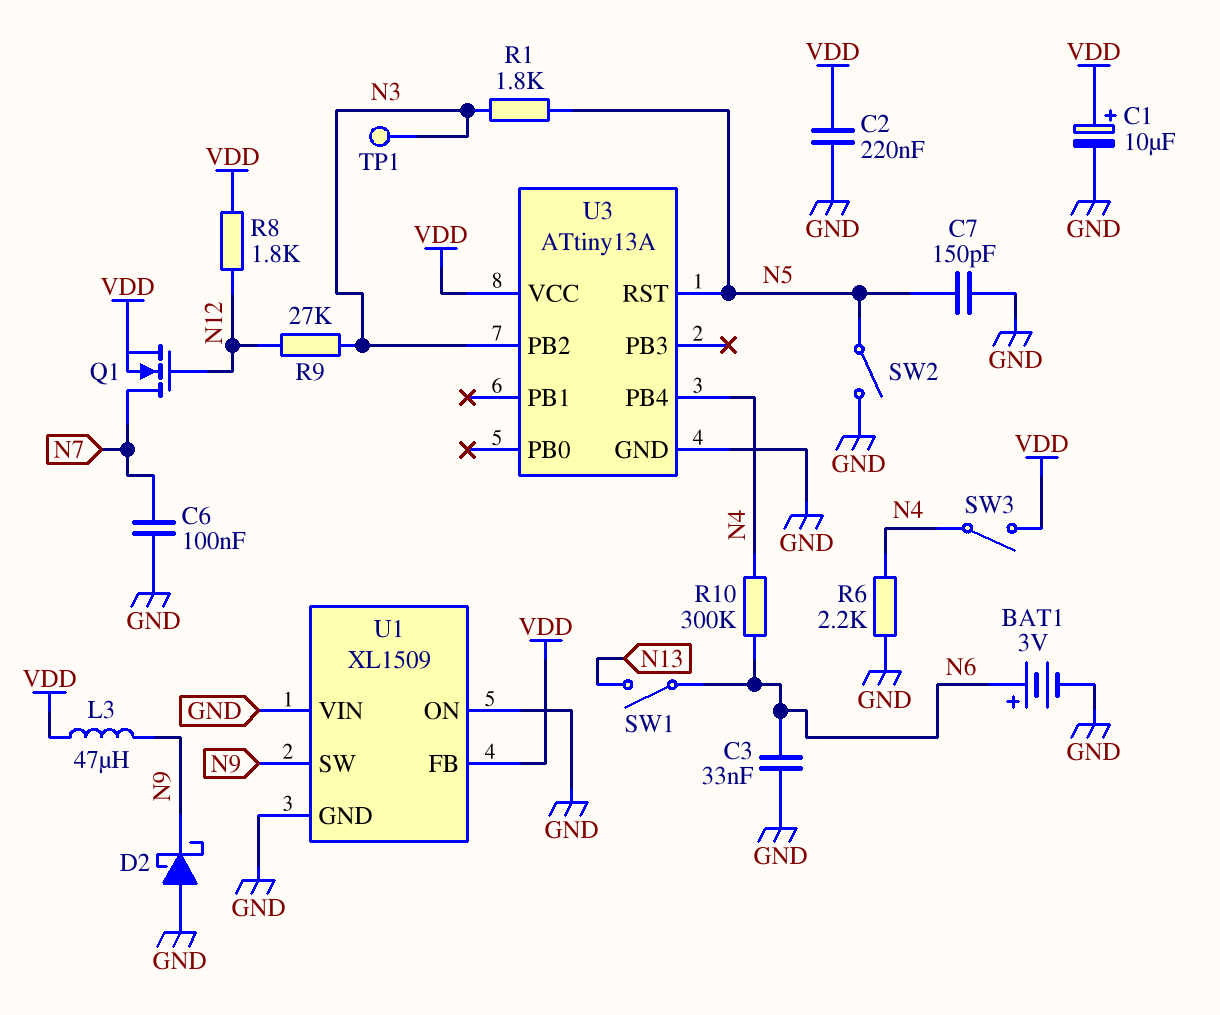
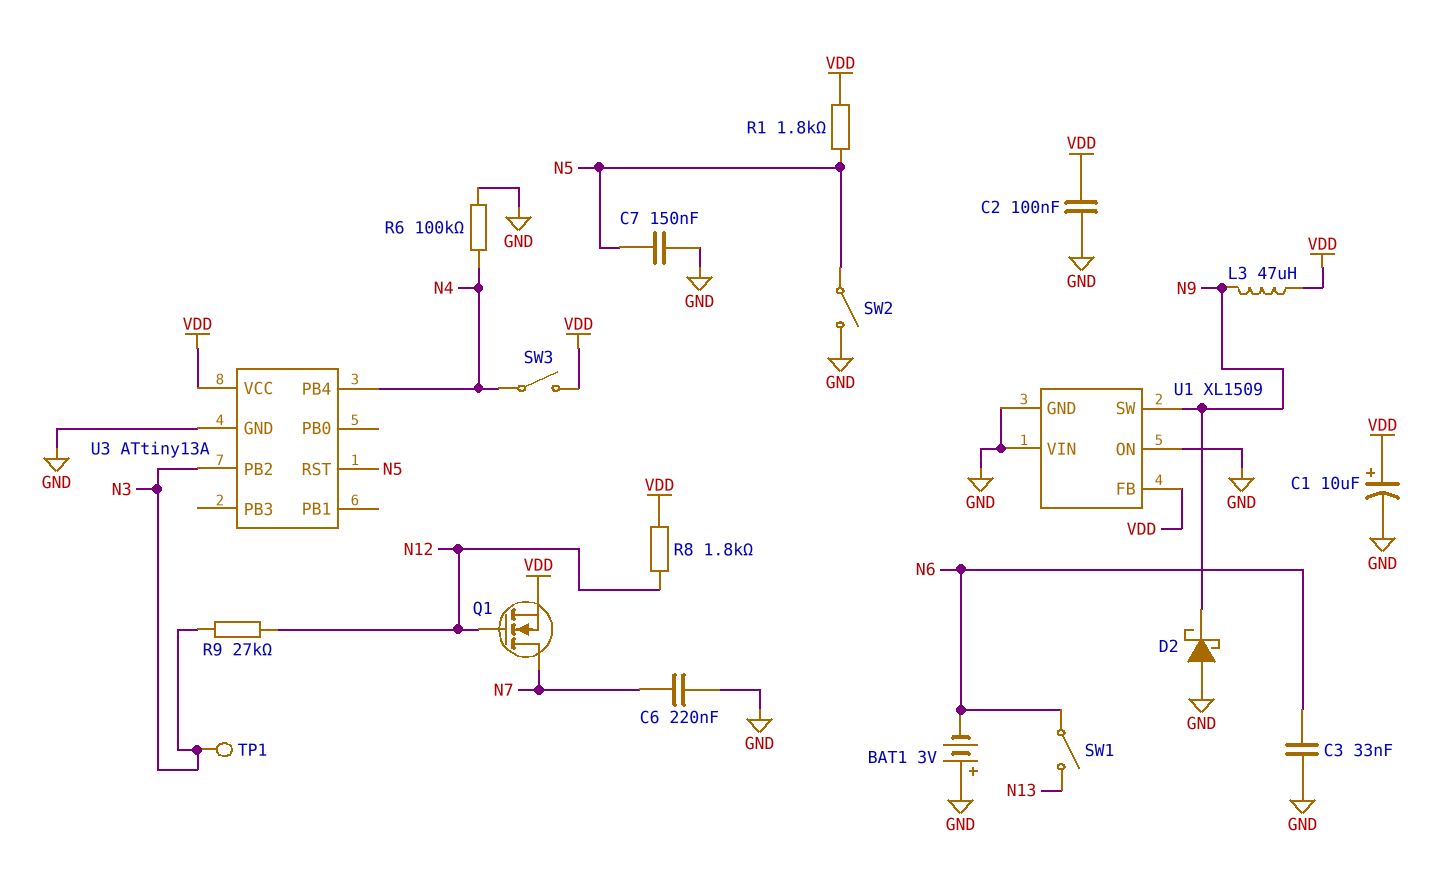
BAT1: 3V (plus N6, minus GND) -> 3V (plus GND, minus N6)
C2: 220nF (GND, VDD) -> 100nF (GND, VDD)
C6: 100nF (GND, N7) -> 220nF (GND, N7)
C7: 150pF (GND, N5) -> 150nF (GND, N5)
R1: 1.8k (N3, N5) -> 1.8k (N5, VDD)
R6: 2.2k (GND, N4) -> 100k (GND, N4)
R10: 300k (N4, N6) -> none

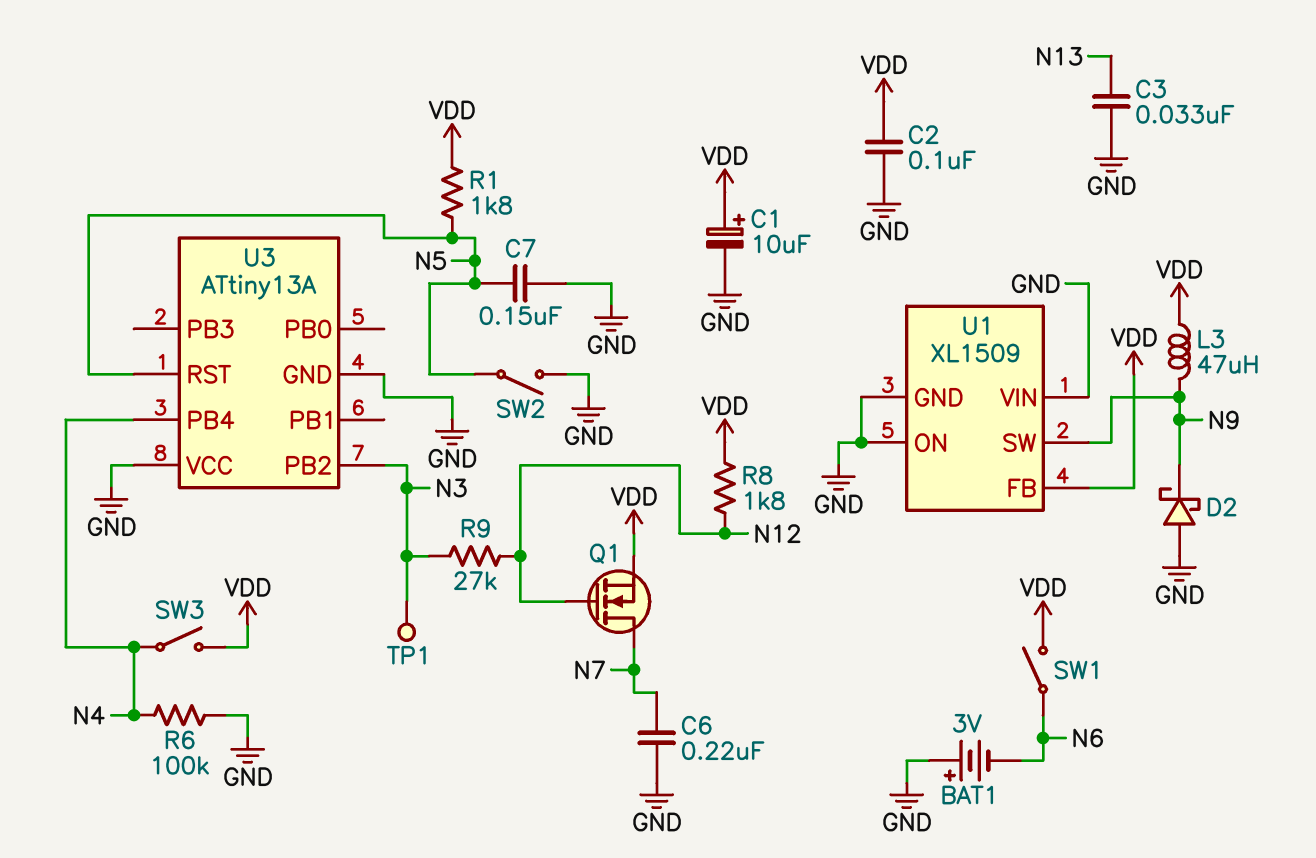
C3: 33nF (GND, N6) -> 33nF (GND, N13)
SW1: switch (N6, N13) -> switch (N6, VDD)
U3 pin VCC: VDD -> GND

